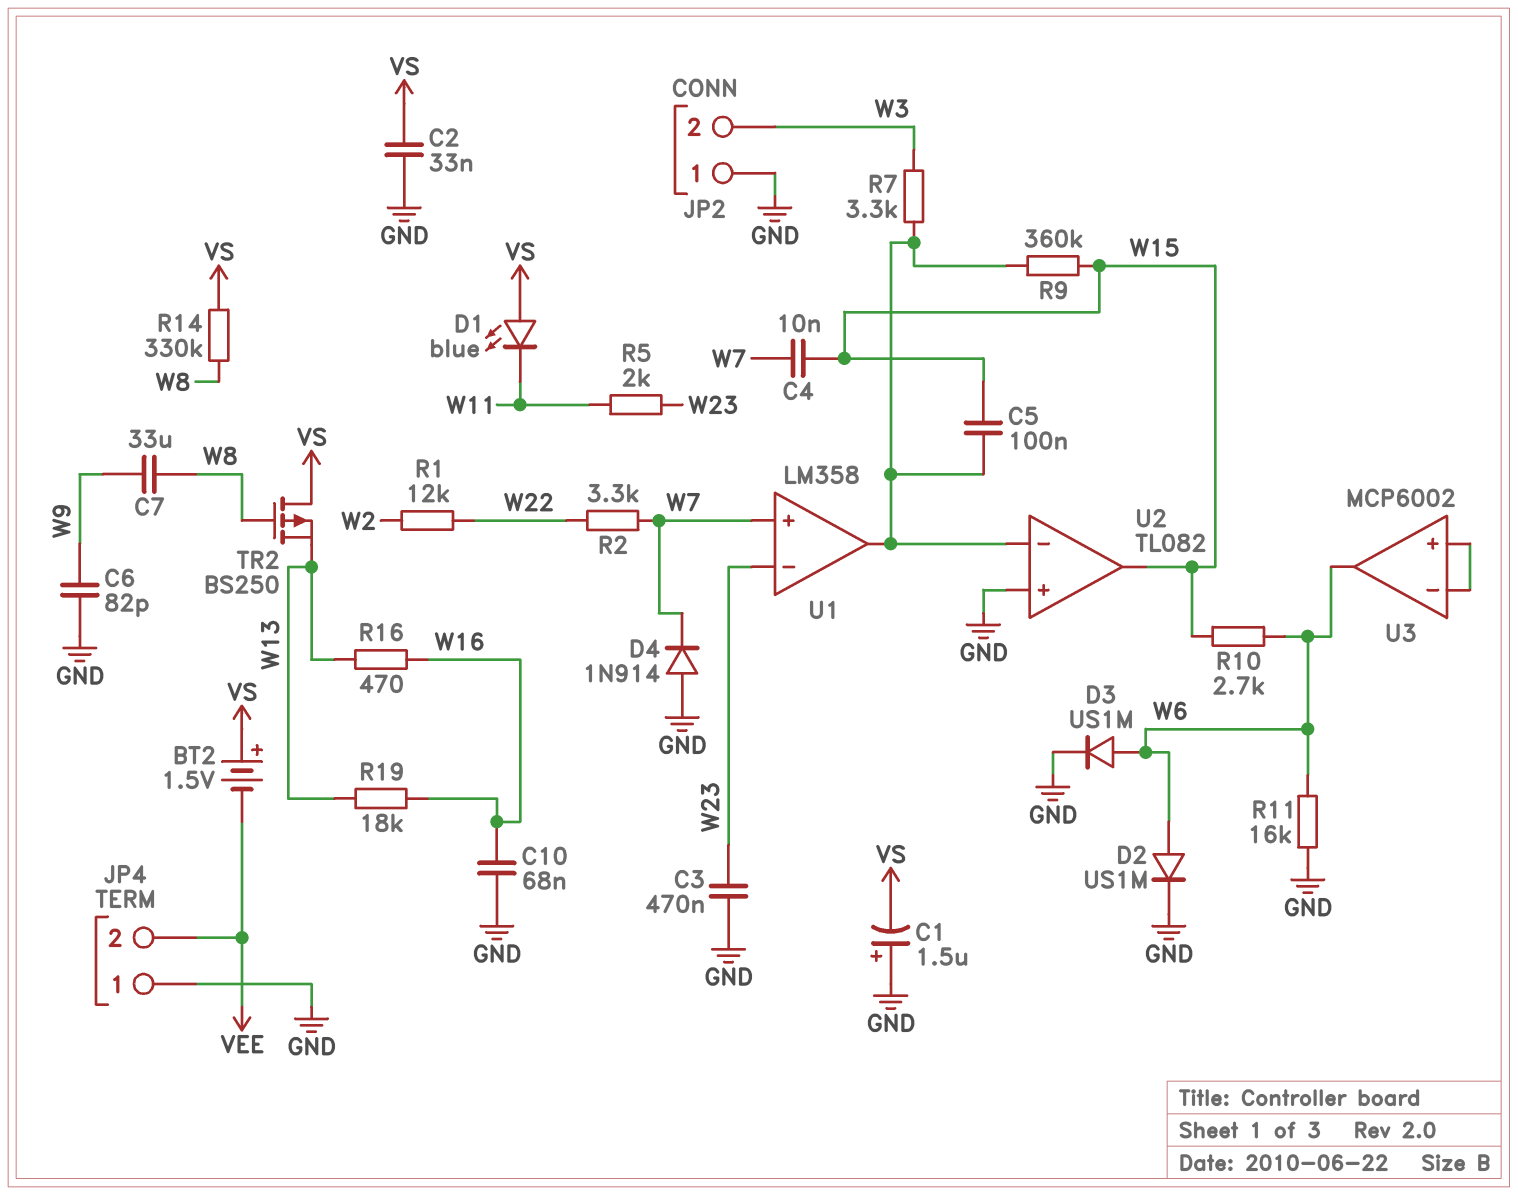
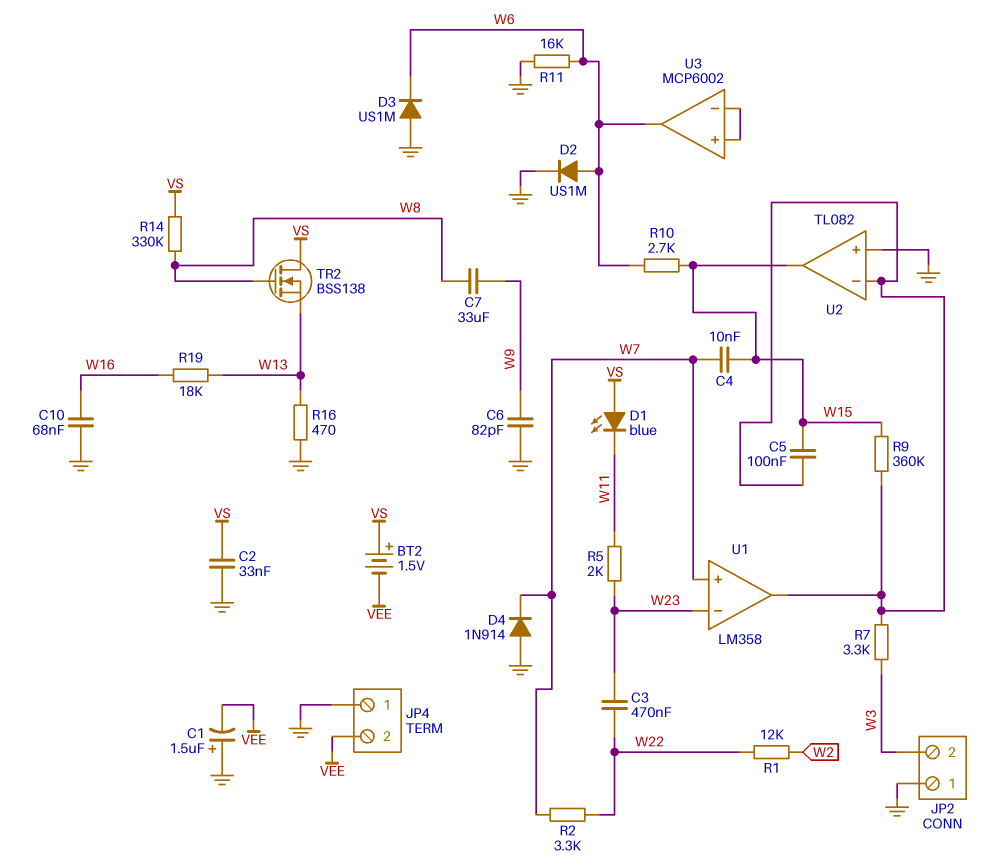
C1: 1.5uF (plus GND, minus VS) -> 1.5uF (plus GND, minus VEE)
C3: 470nF (GND, W23) -> 470nF (W22, W23)
D3: diode US1M (A W6, K GND) -> diode US1M (A GND, K W6)
R16: 470 (W13, W16) -> 470 (GND, W13)
TR2: PMOS BS250 (G W8, D VS, S W13) -> NMOS BSS138 (G W8, D VS, S W13)

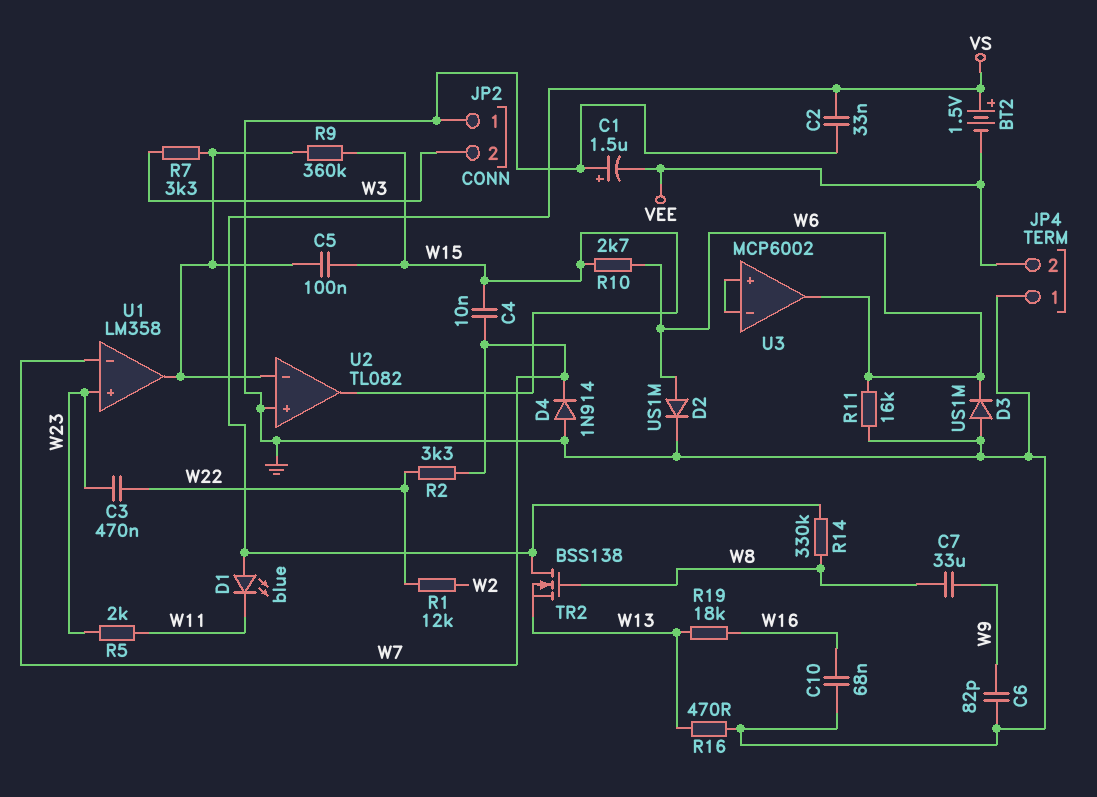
U1 pin in+: W7 -> W23
U1 pin in-: W23 -> W7

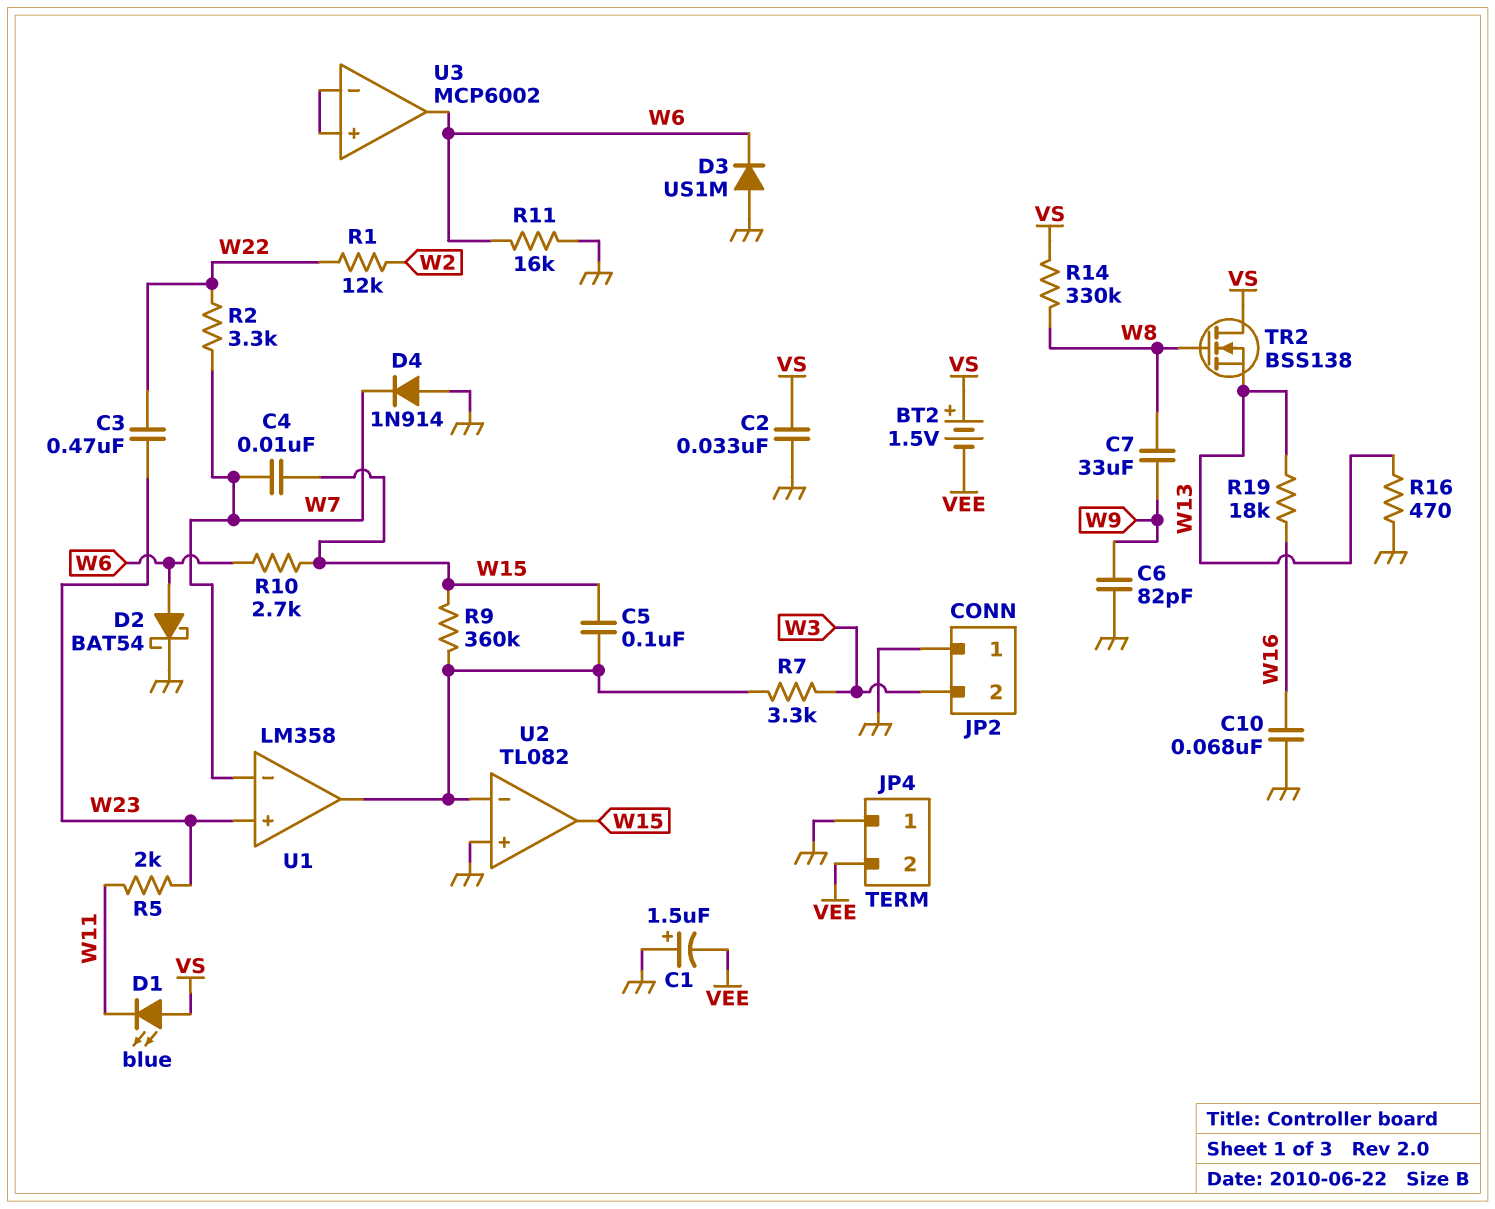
D2: diode US1M (A W6, K GND) -> schottky BAT54 (A W6, K GND)

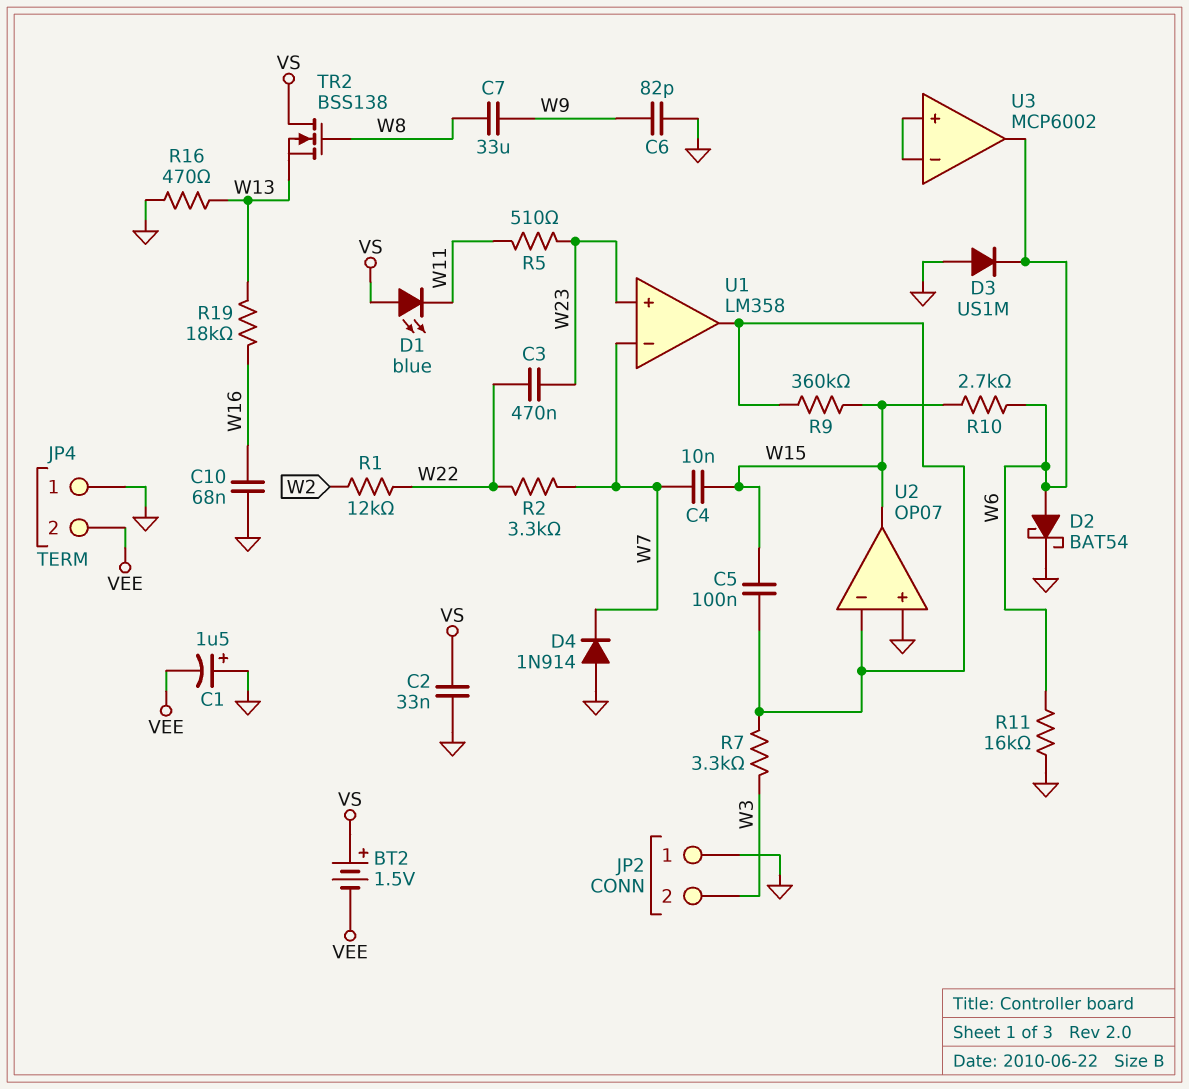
R5: 2k (W11, W23) -> 510 (W11, W23)
R14: 330k (VS, W8) -> none
U2: TL082 -> OP07

